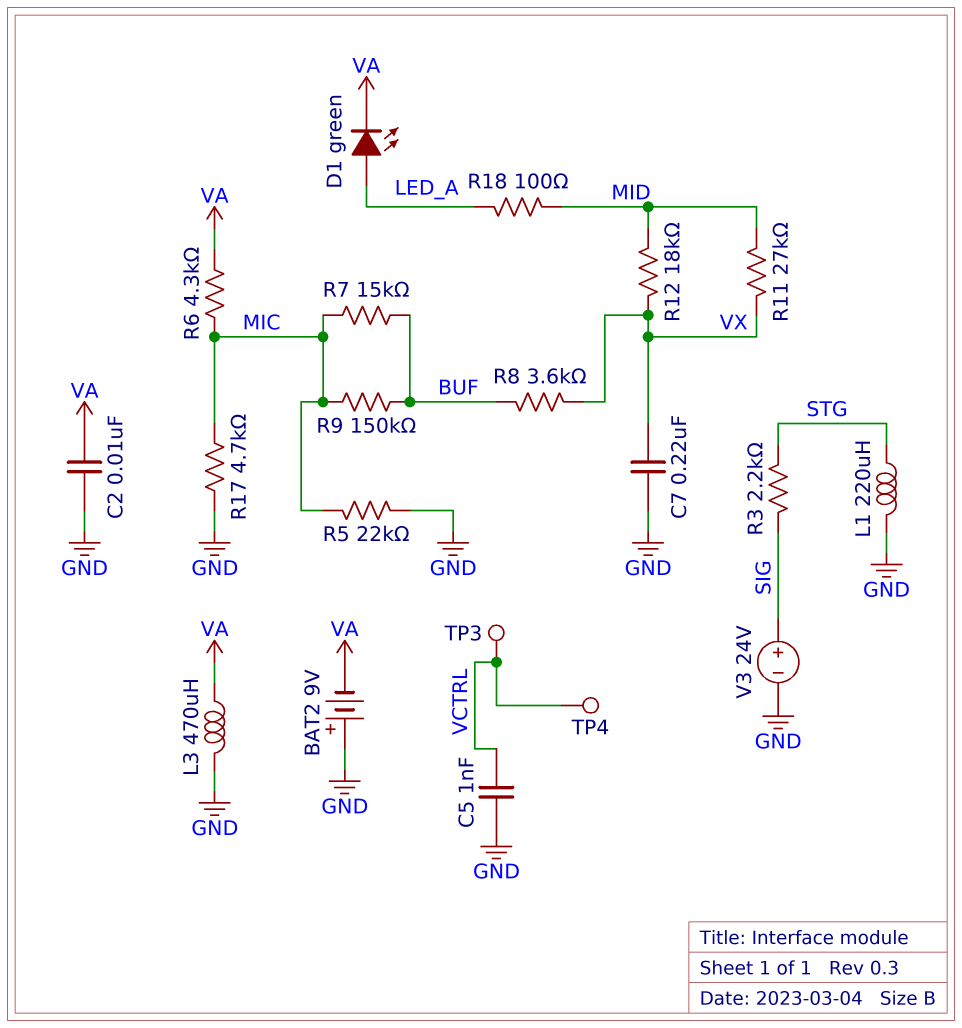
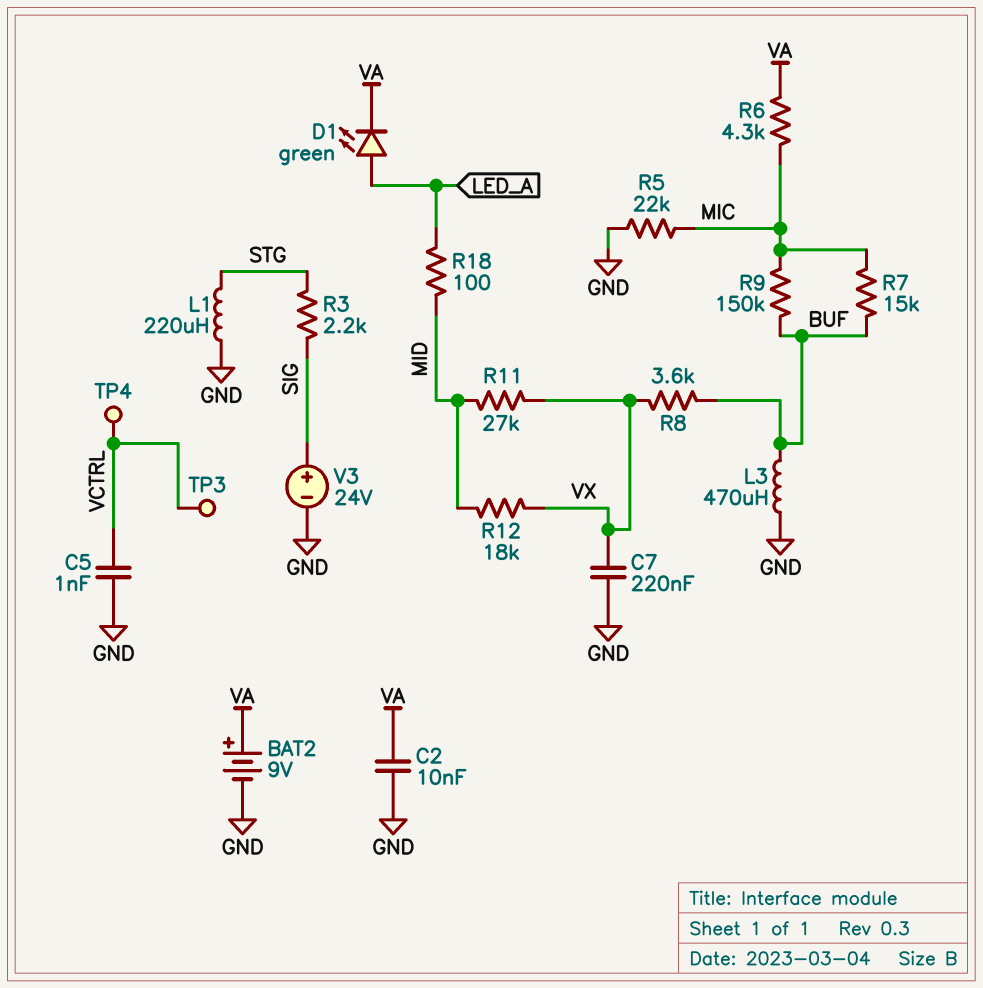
BAT2: 9V (plus GND, minus VA) -> 9V (plus VA, minus GND)
L3: 470uH (GND, VA) -> 470uH (BUF, GND)
R17: 4.7k (GND, MIC) -> none

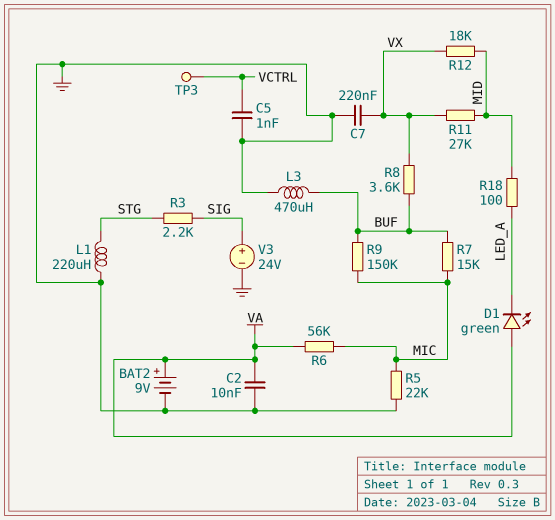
D1: LED green (A LED_A, K VA) -> LED green (A VA, K LED_A)
R6: 4.3k (MIC, VA) -> 56k (MIC, VA)
TP4: test point (VCTRL) -> none

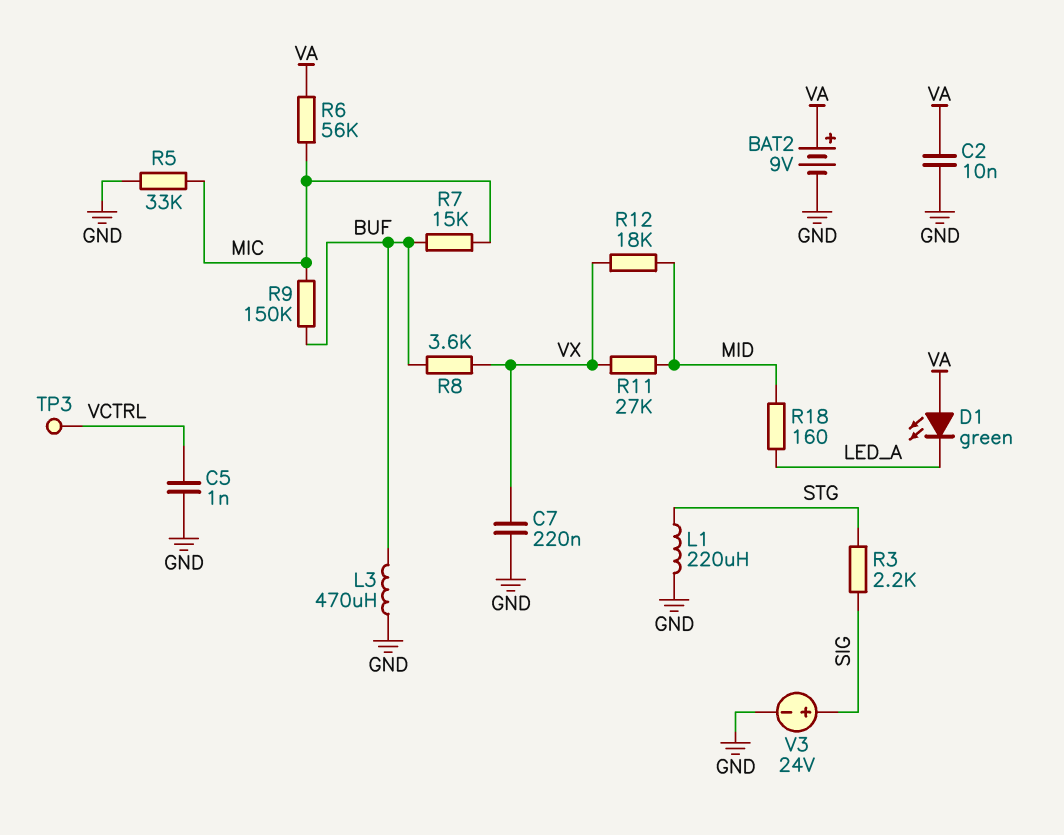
R5: 22k (GND, MIC) -> 33k (GND, MIC)
R18: 100 (LED_A, MID) -> 160 (LED_A, MID)

